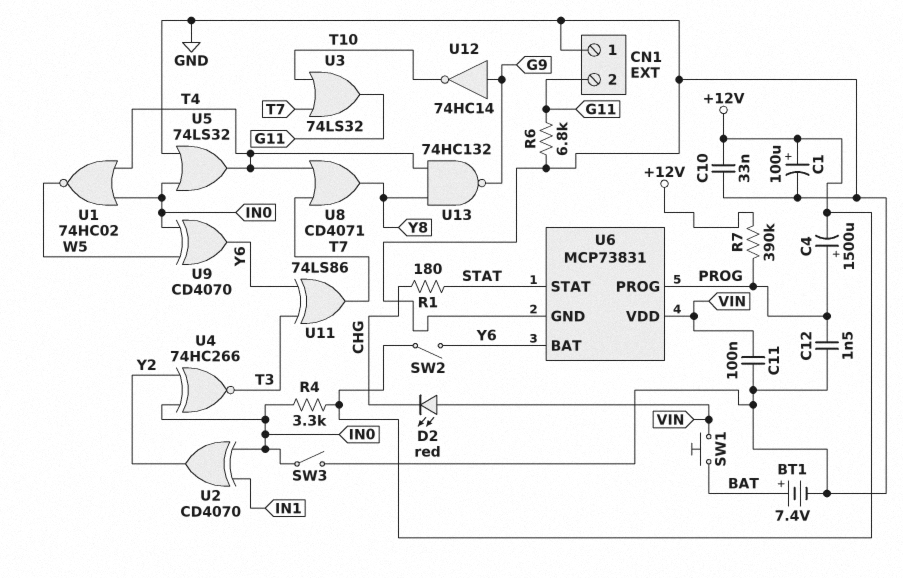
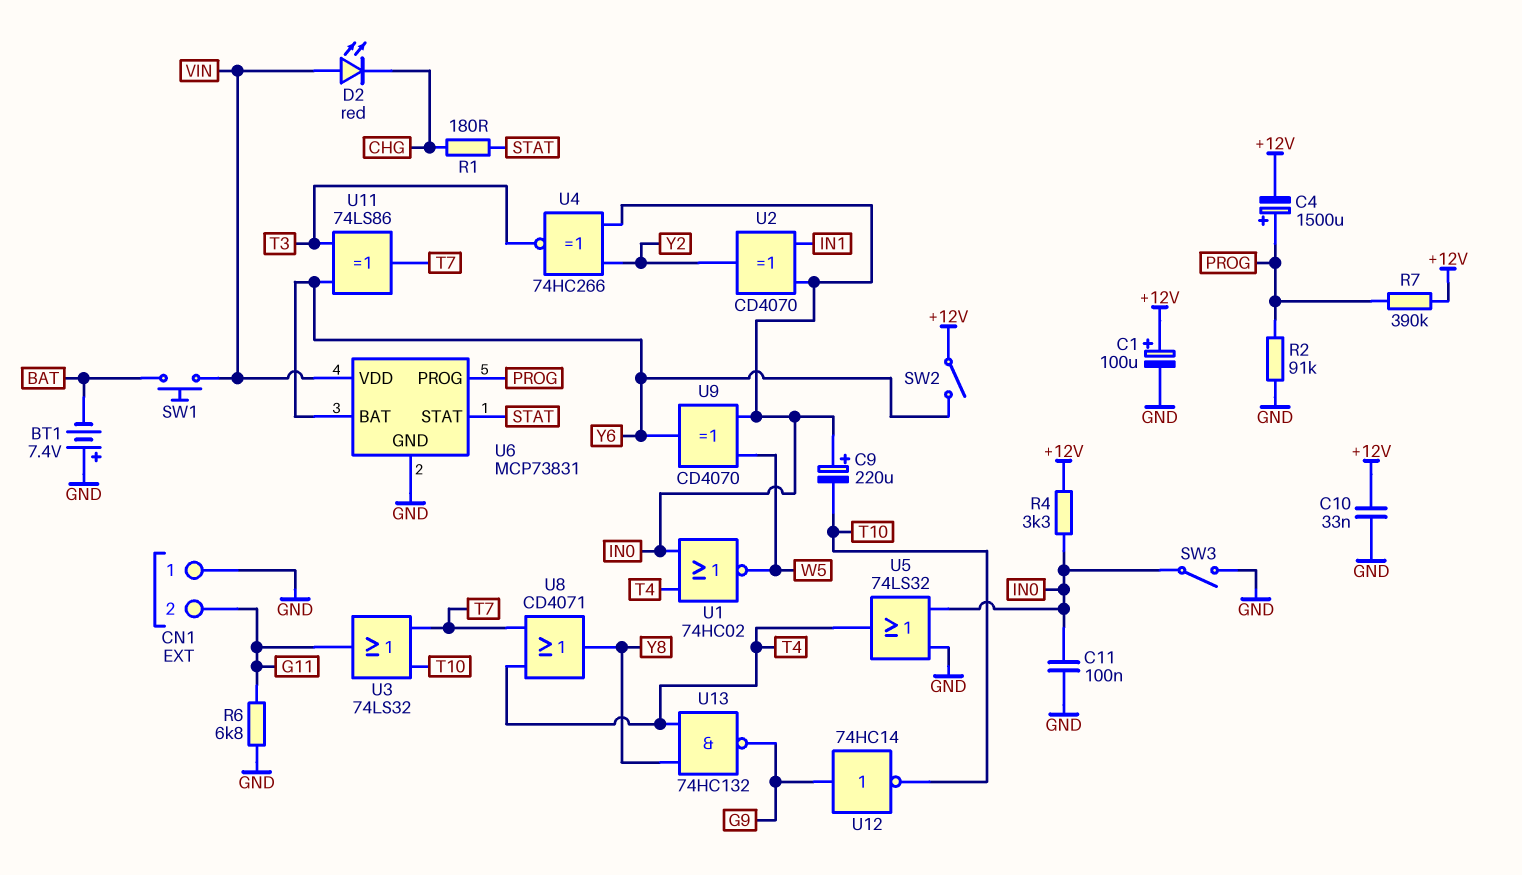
BT1: 7.4V (plus BAT, minus GND) -> 7.4V (plus GND, minus BAT)
C9: none -> 220uF (plus IN0, minus T10)
C11: 100nF (GND, VIN) -> 100nF (GND, IN0)
C12: 1.5nF (GND, PROG) -> none
R2: none -> 91k (GND, PROG)

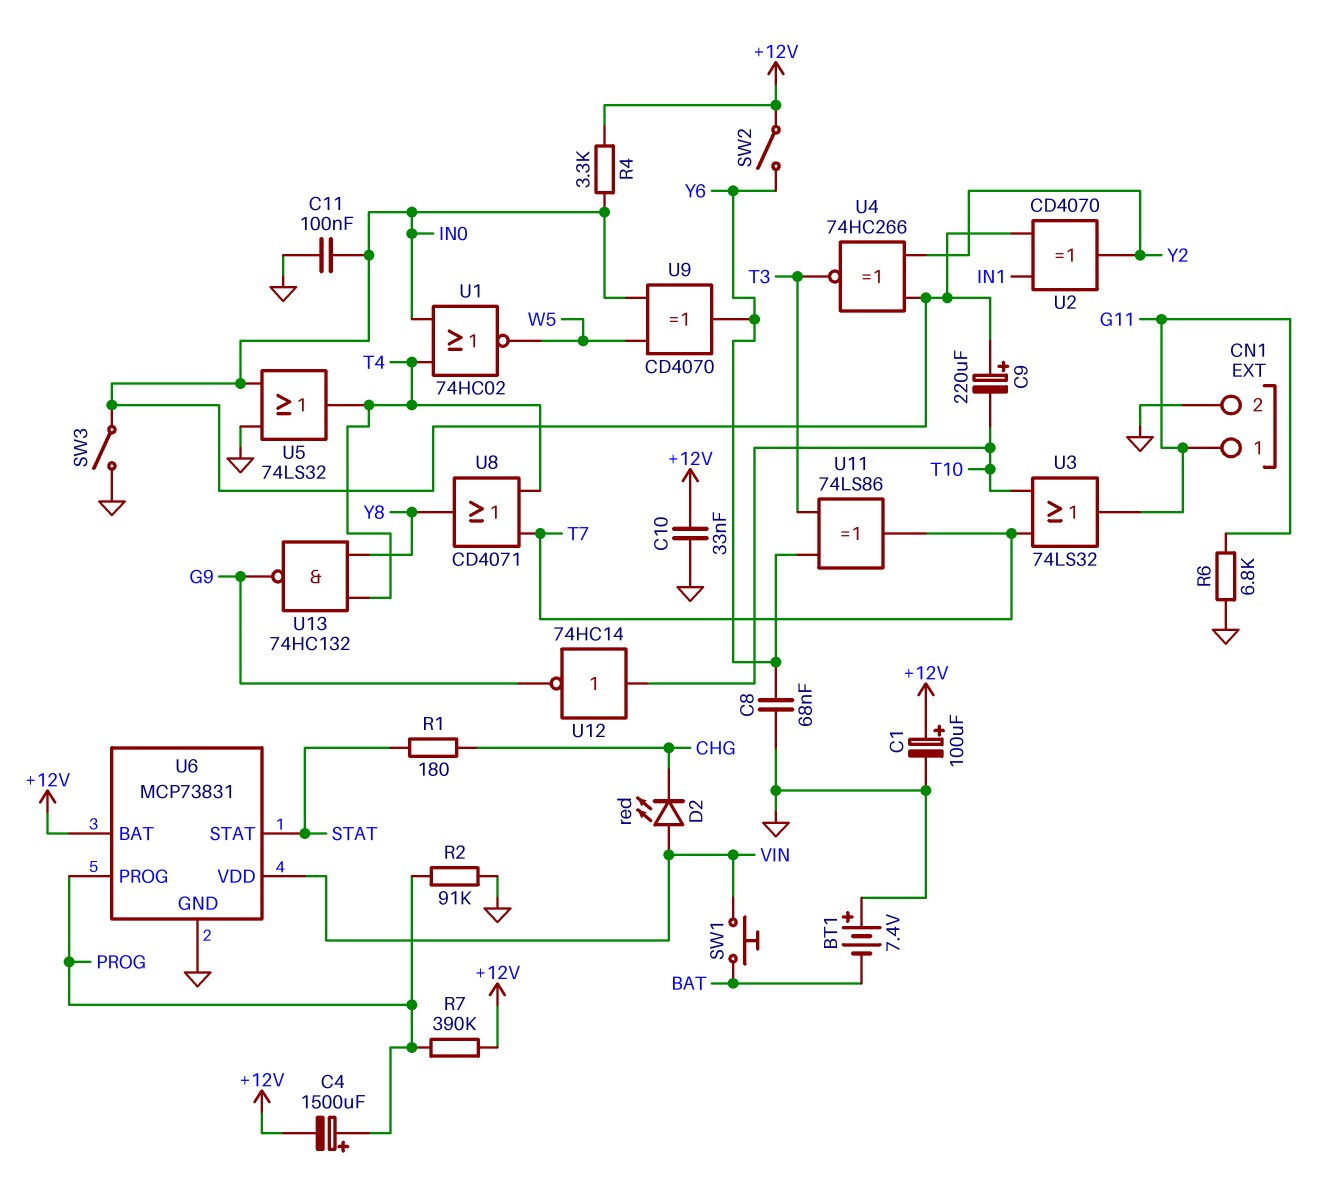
C8: none -> 68nF (GND, Y6)
CN1 pin 1: GND -> G11
CN1 pin 2: G11 -> GND
U6 pin BAT: Y6 -> +12V
U12: NOT 74HC14 (in G9, out T10) -> NOT 74HC14 (in T10, out G9)

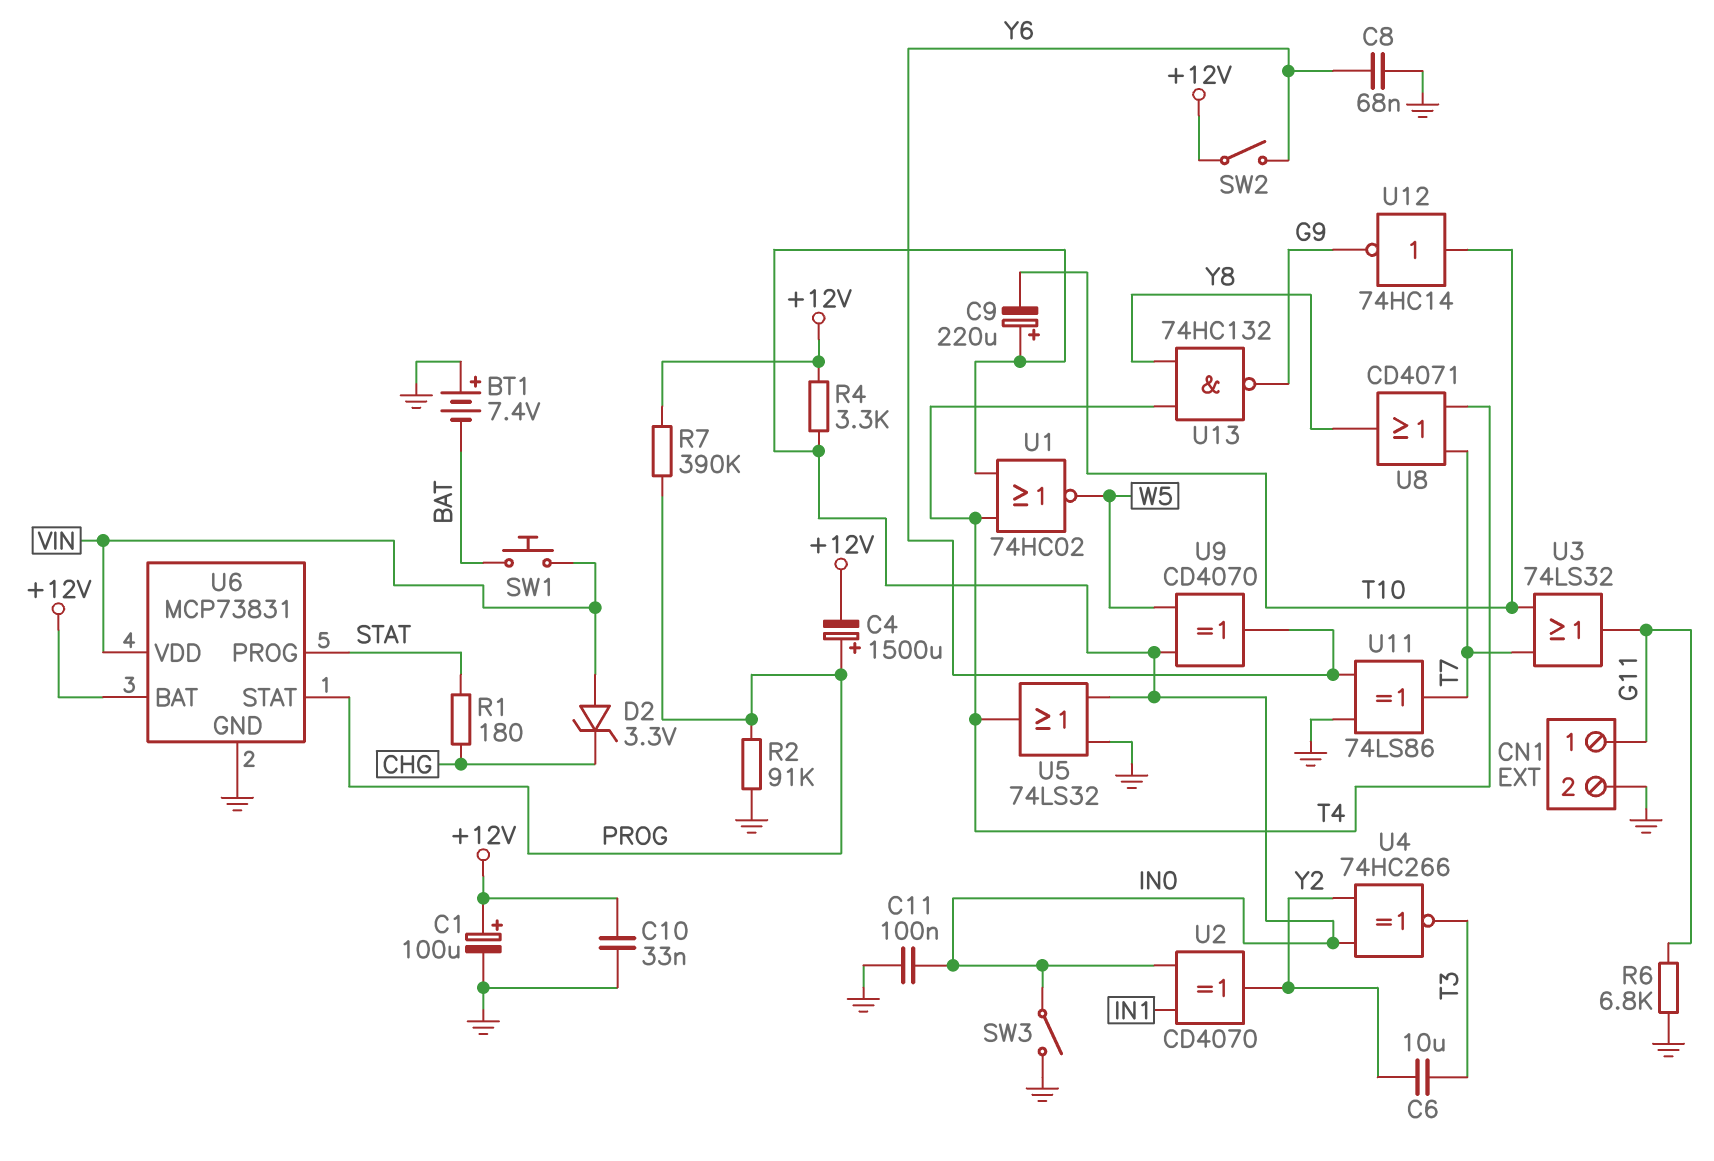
C6: none -> 10uF (T3, Y2)
D2: LED red (A VIN, K CHG) -> zener 3.3V (A VIN, K CHG)
U6 pin PROG: PROG -> STAT
U6 pin STAT: STAT -> PROG
U11: XOR 74LS86 (in T3, in Y6, out T7) -> XOR 74LS86 (in GND, in Y6, out T7)

